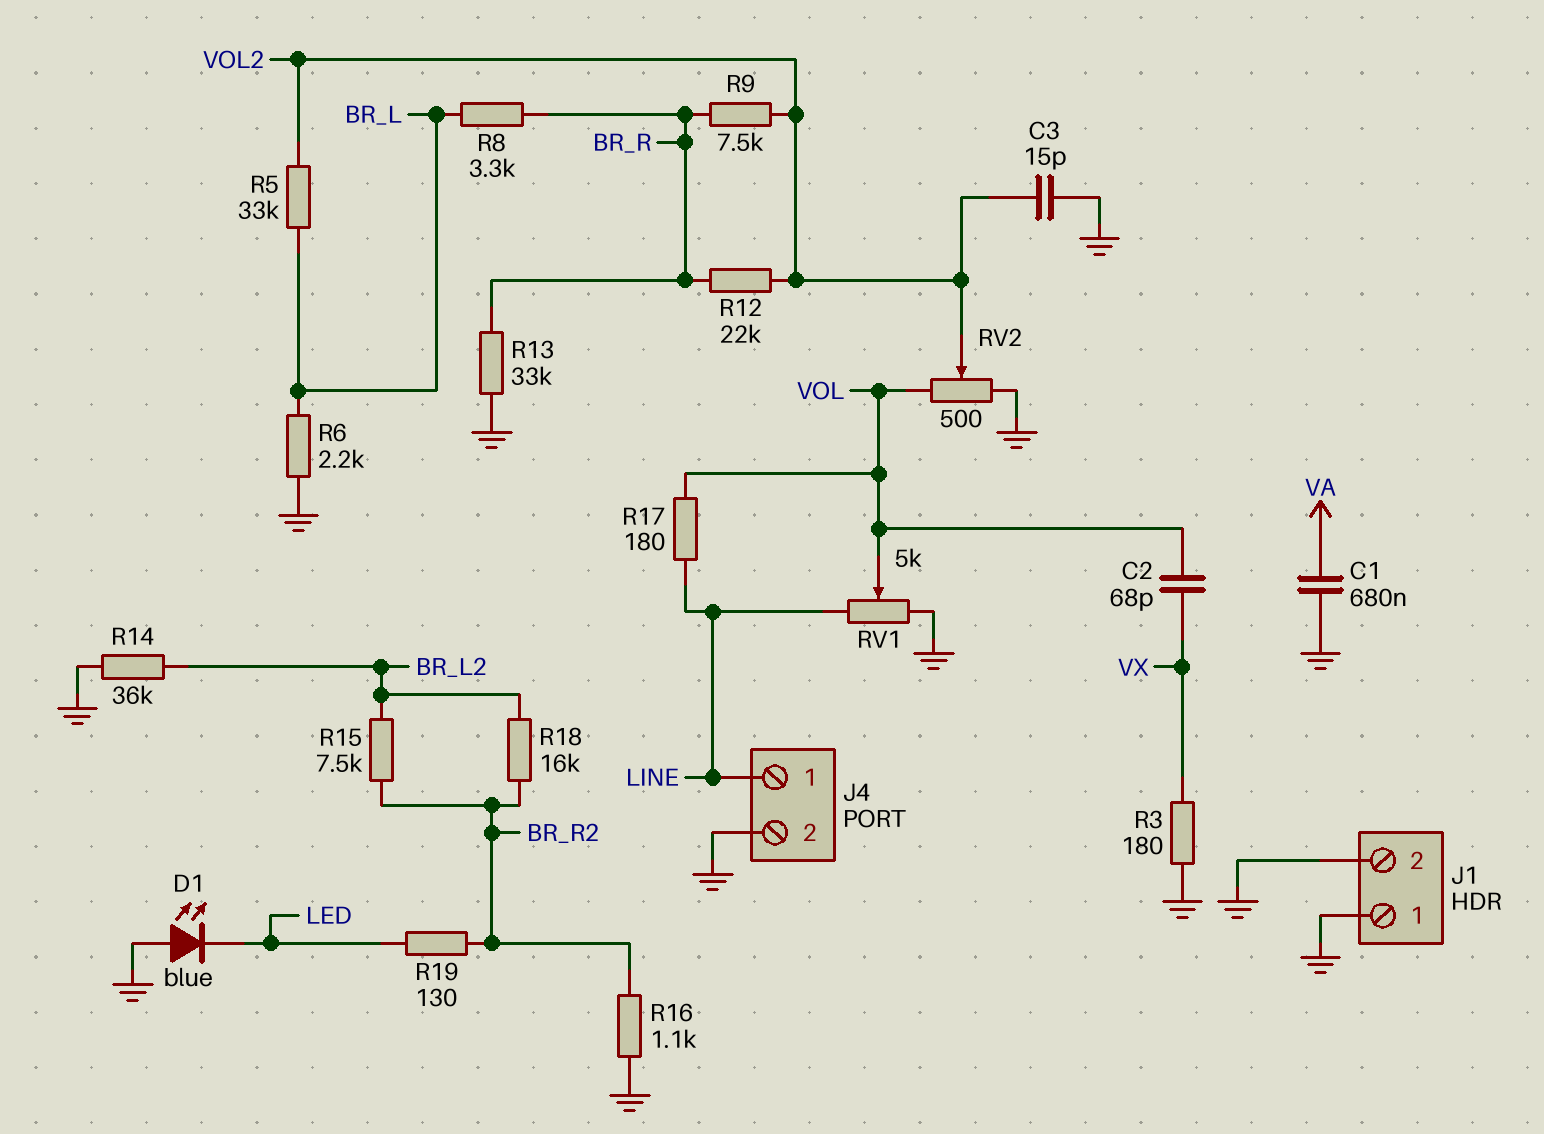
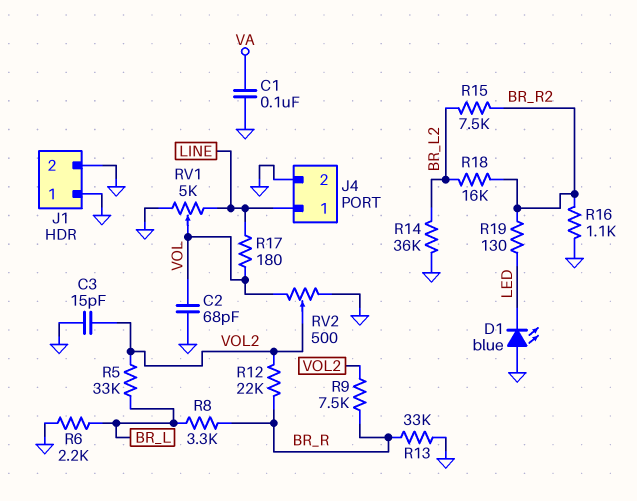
C1: 680nF (GND, VA) -> 100nF (GND, VA)
C2: 68pF (VOL, VX) -> 68pF (GND, VOL)
R3: 180 (GND, VX) -> none

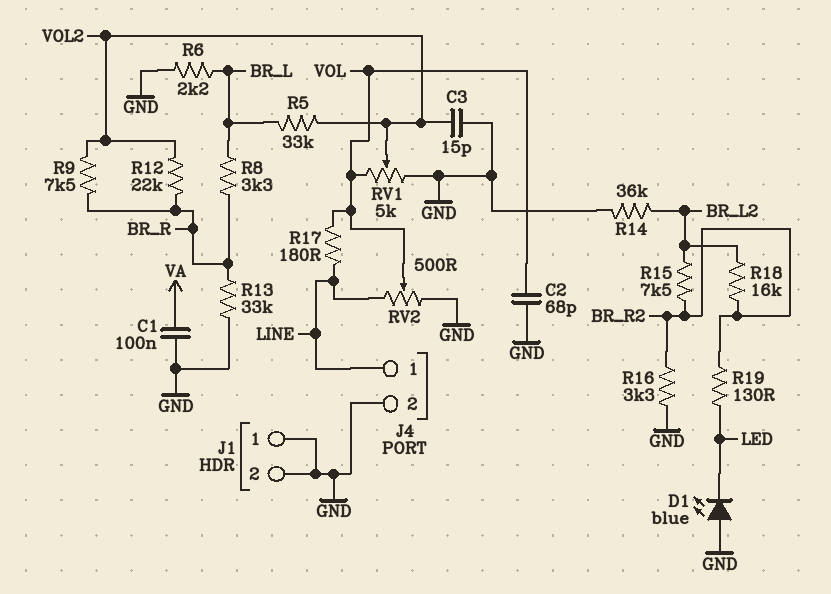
R16: 1.1k (BR_R2, GND) -> 3.3k (BR_R2, GND)
RV1: 5k (GND, LINE, wiper VOL) -> 5k (GND, VOL, wiper VOL2)
RV2: 500 (GND, VOL, wiper VOL2) -> 500 (GND, LINE, wiper VOL)

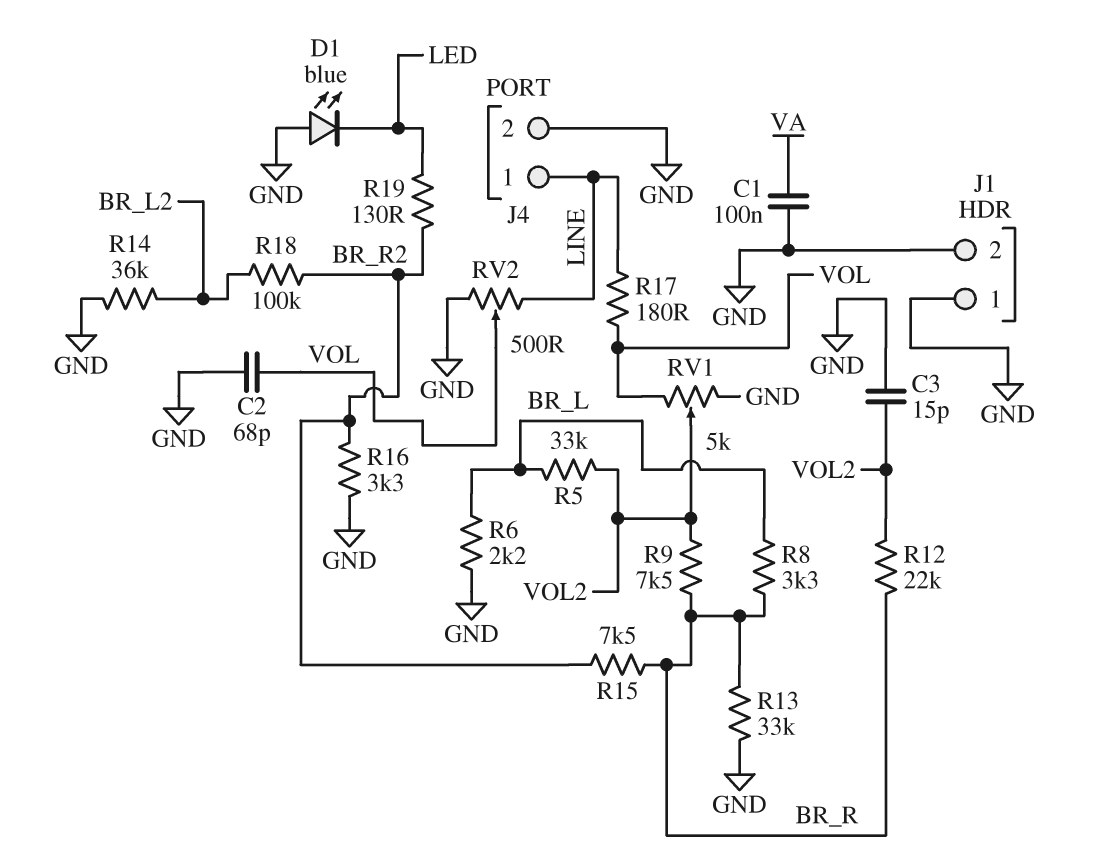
R15: 7.5k (BR_L2, BR_R2) -> 7.5k (BR_R, BR_R2)
R18: 16k (BR_L2, BR_R2) -> 100k (BR_L2, BR_R2)

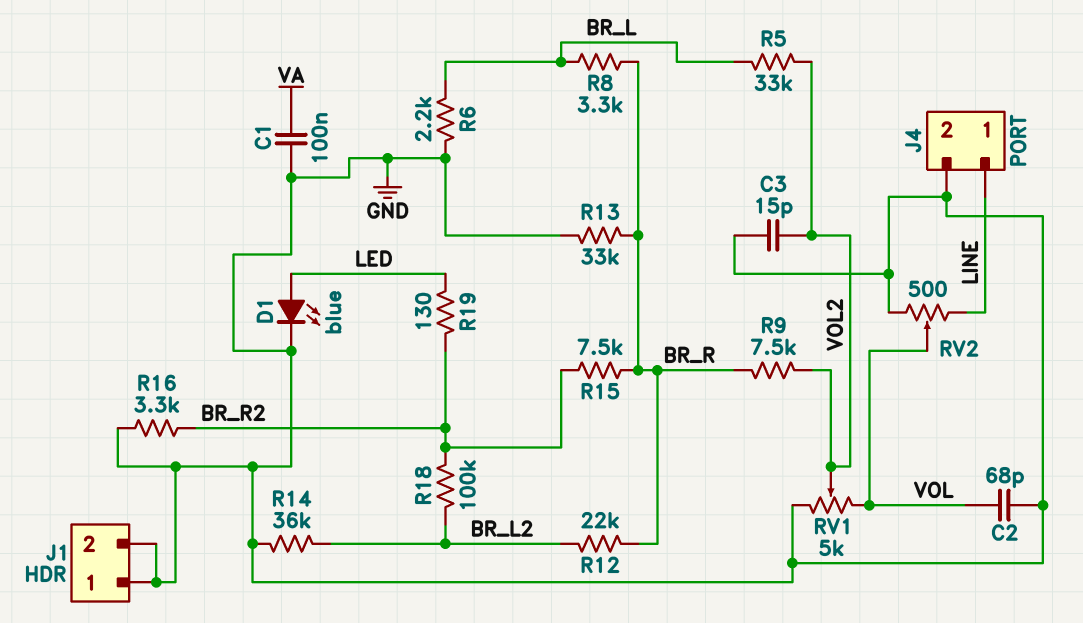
D1: LED blue (A GND, K LED) -> LED blue (A LED, K GND)
R12: 22k (BR_R, VOL2) -> 22k (BR_L2, BR_R)
R17: 180 (LINE, VOL) -> none

